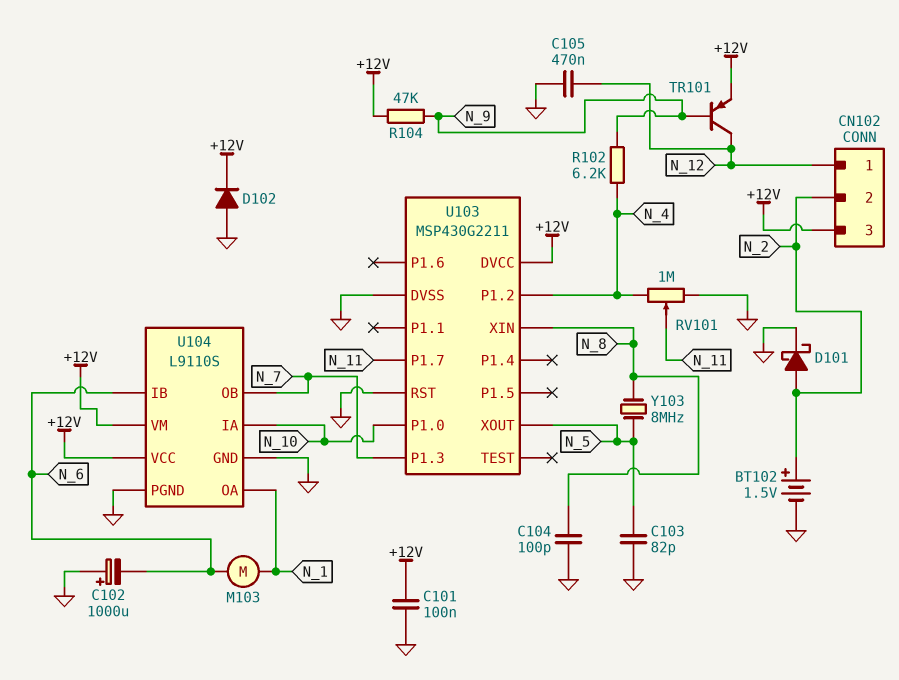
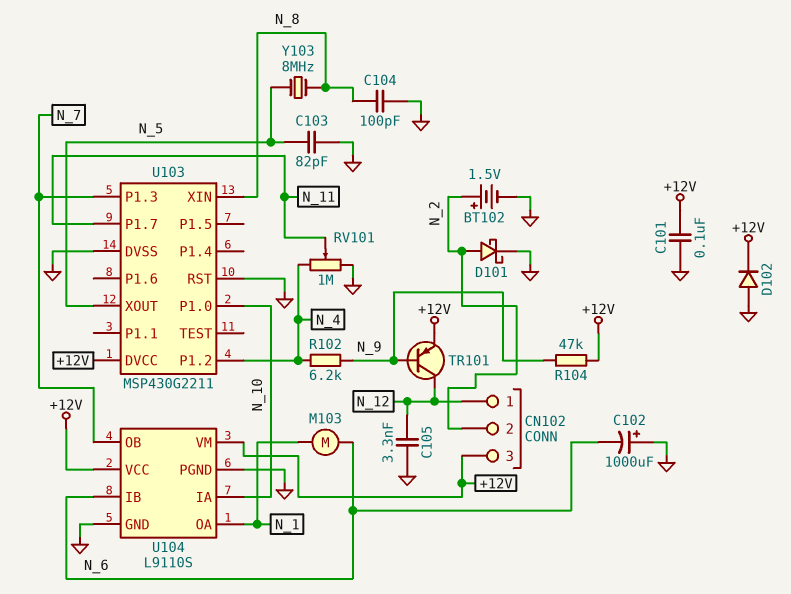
C105: 470nF (GND, N_12) -> 3.3nF (GND, N_12)

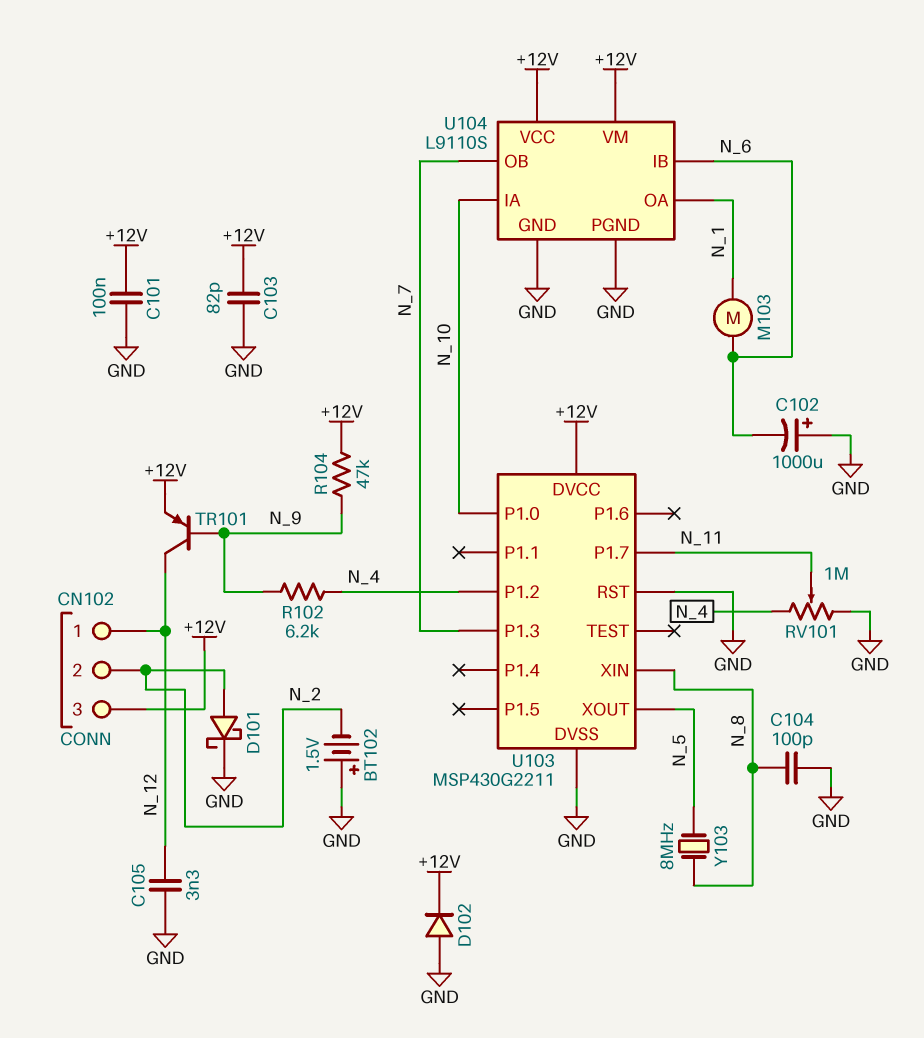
BT102: 1.5V (plus N_2, minus GND) -> 1.5V (plus GND, minus N_2)
C103: 82pF (GND, N_5) -> 82pF (+12V, GND)

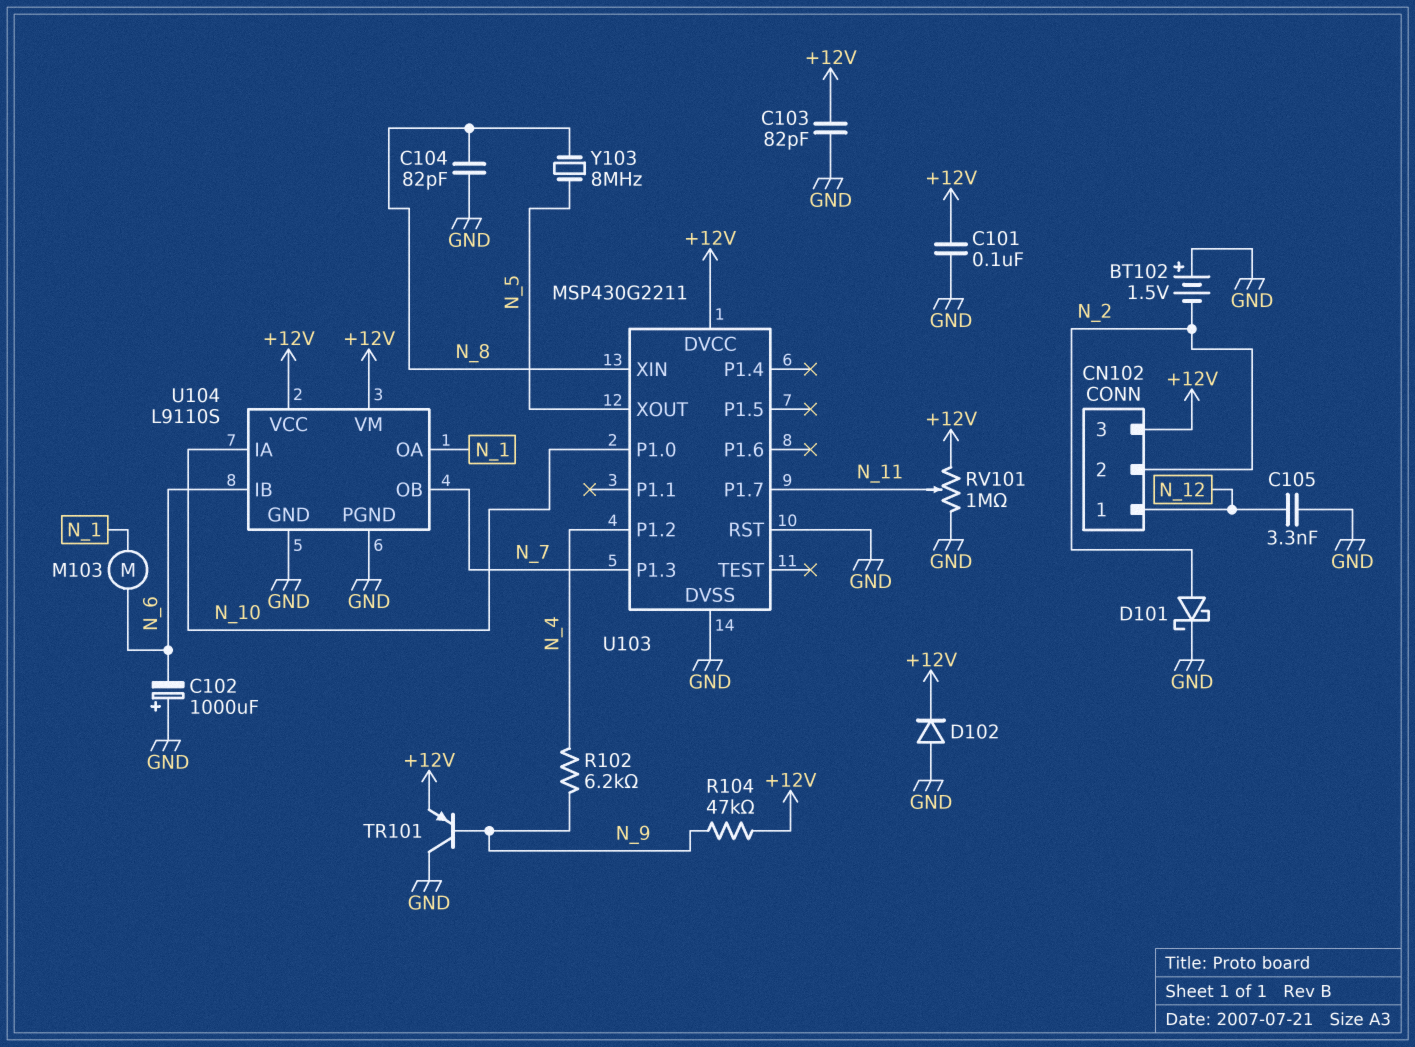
C104: 100pF (GND, N_8) -> 82pF (GND, N_8)
RV101: 1M (GND, N_4, wiper N_11) -> 1M (+12V, GND, wiper N_11)
TR101: PNP (B N_9, C N_12, E +12V) -> PNP (B N_9, C GND, E +12V)

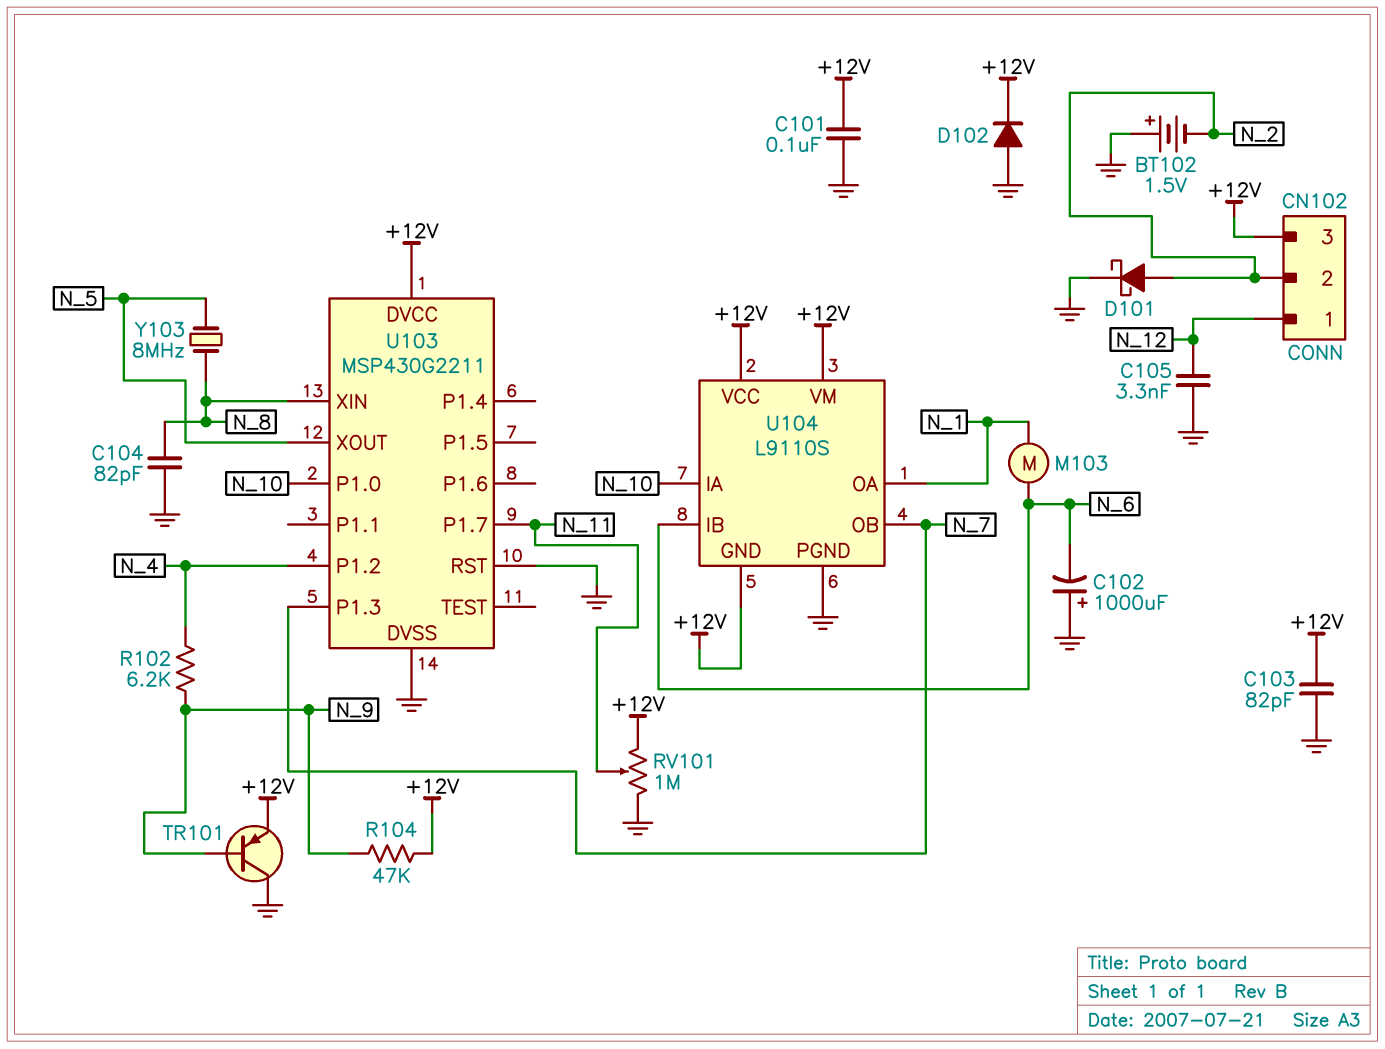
U104 pin GND: GND -> +12V

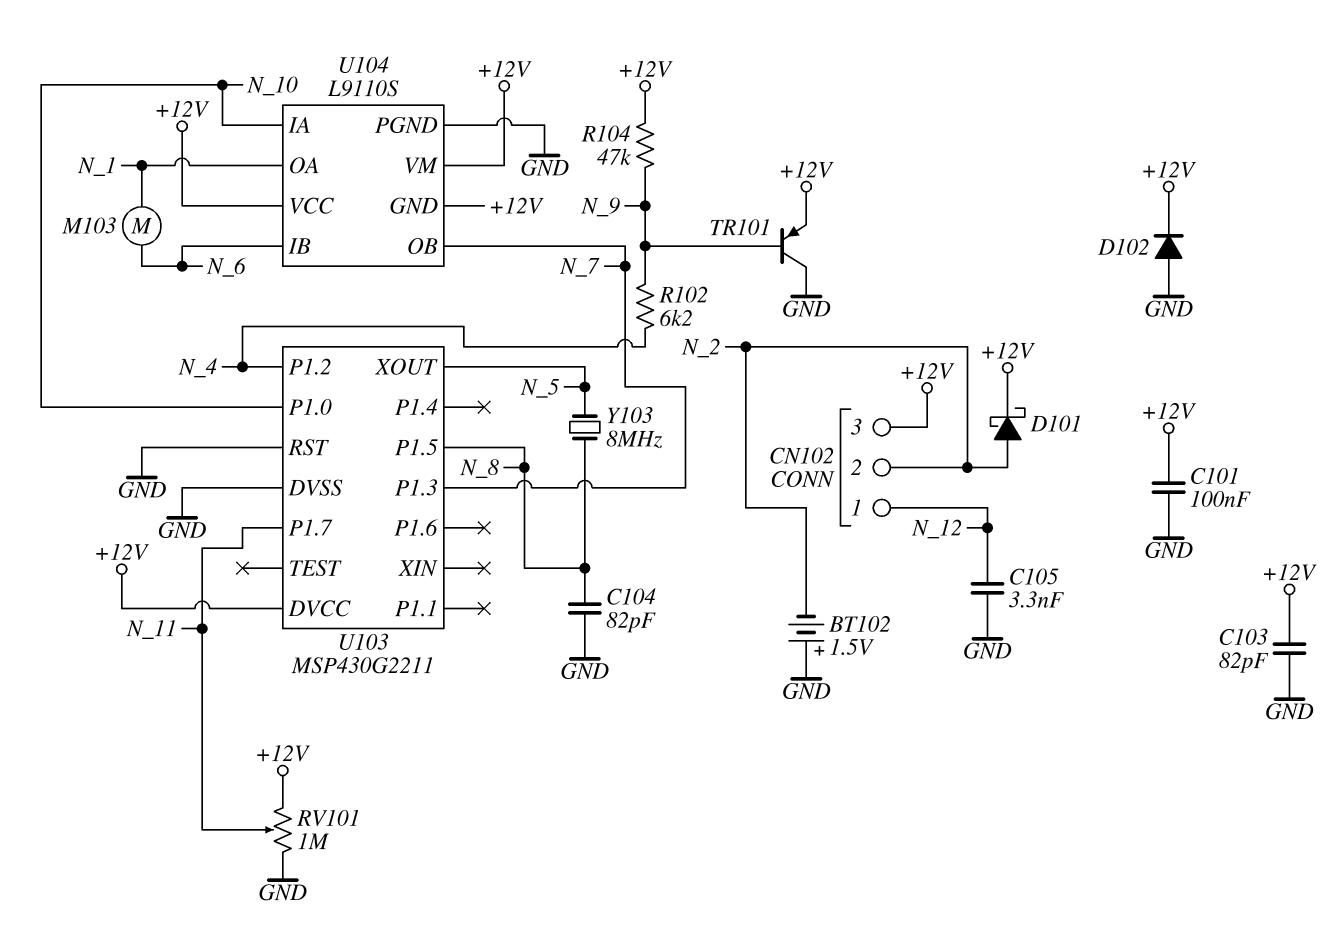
C102: 1000uF (plus GND, minus N_6) -> none
D101: schottky (A N_2, K GND) -> schottky (A N_2, K +12V)
U103 pin P1.5: none -> N_8
U103 pin XIN: N_8 -> none

